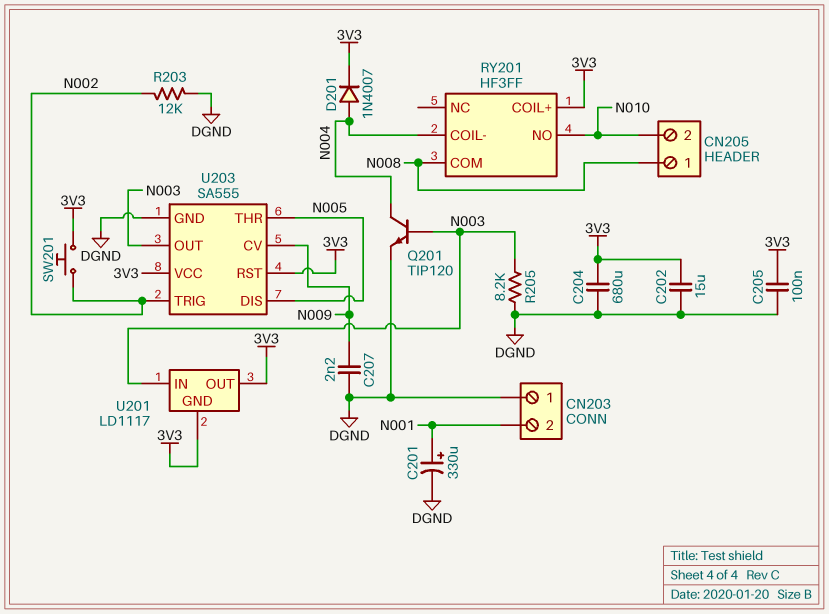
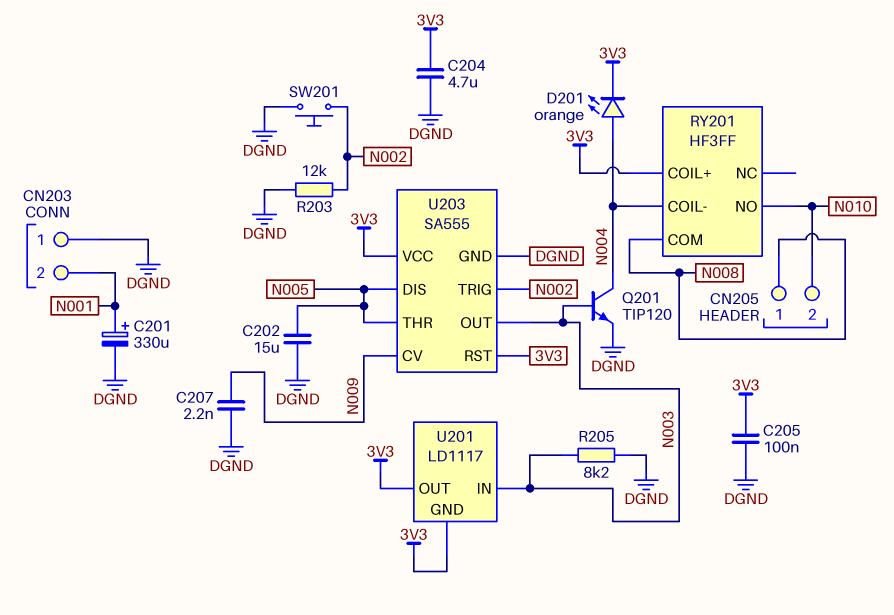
C202: 15uF (3V3, DGND) -> 15uF (DGND, N005)
C204: 680uF (3V3, DGND) -> 4.7uF (3V3, DGND)
D201: diode 1N4007 (A N004, K 3V3) -> LED orange (A N004, K 3V3)
SW201: button (3V3, N002) -> button (DGND, N002)

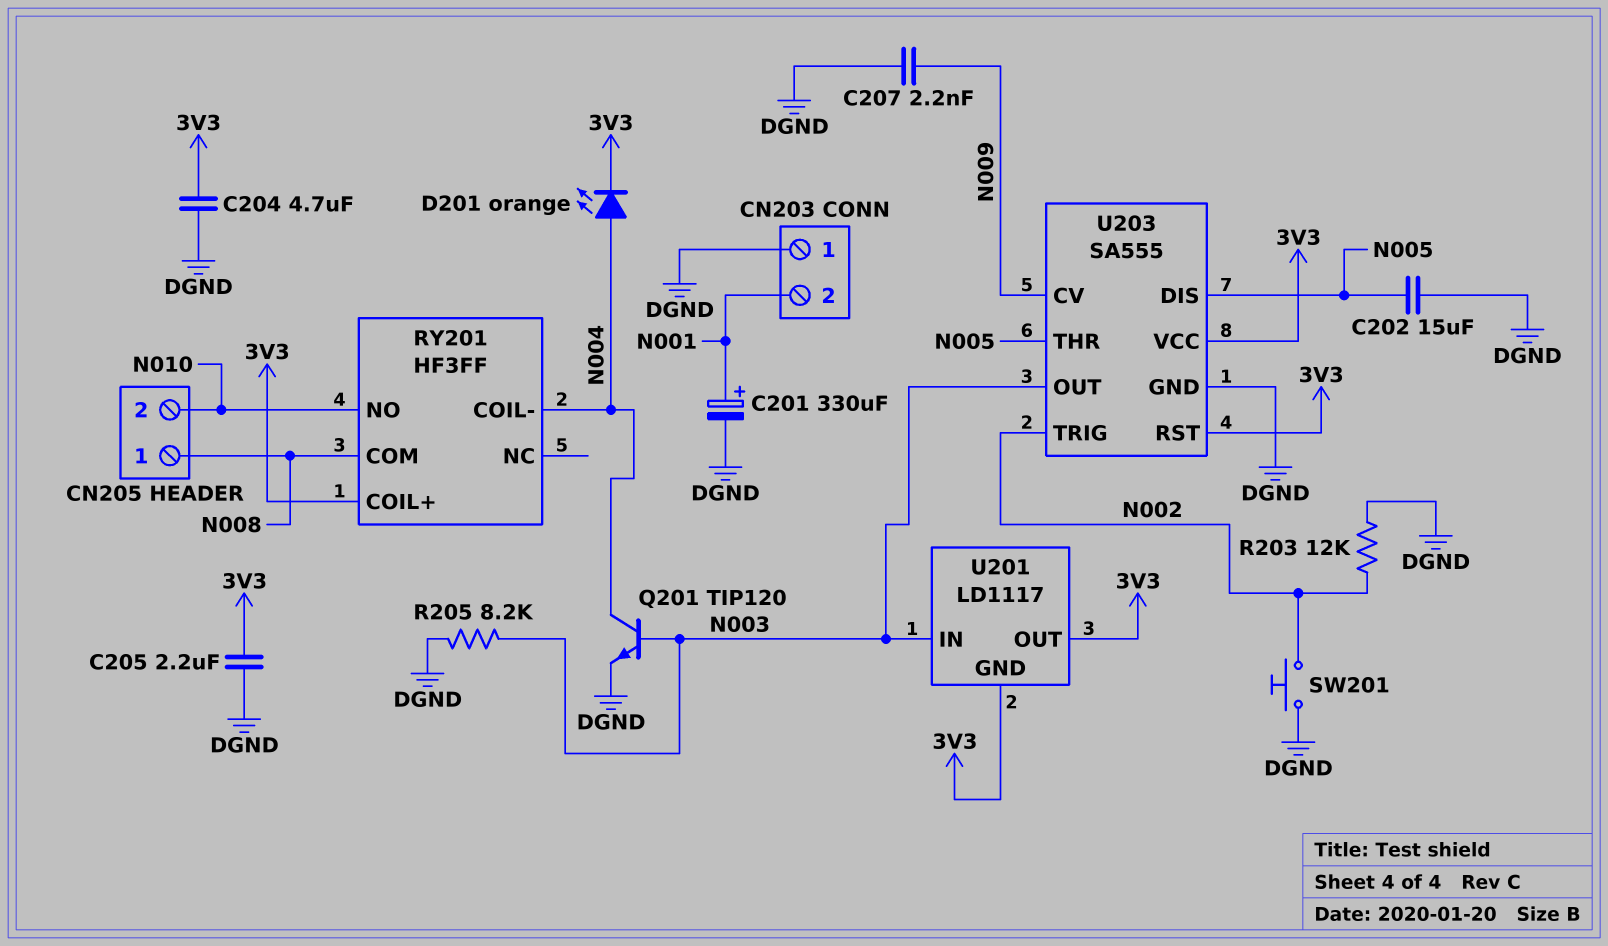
C205: 100nF (3V3, DGND) -> 2.2uF (3V3, DGND)

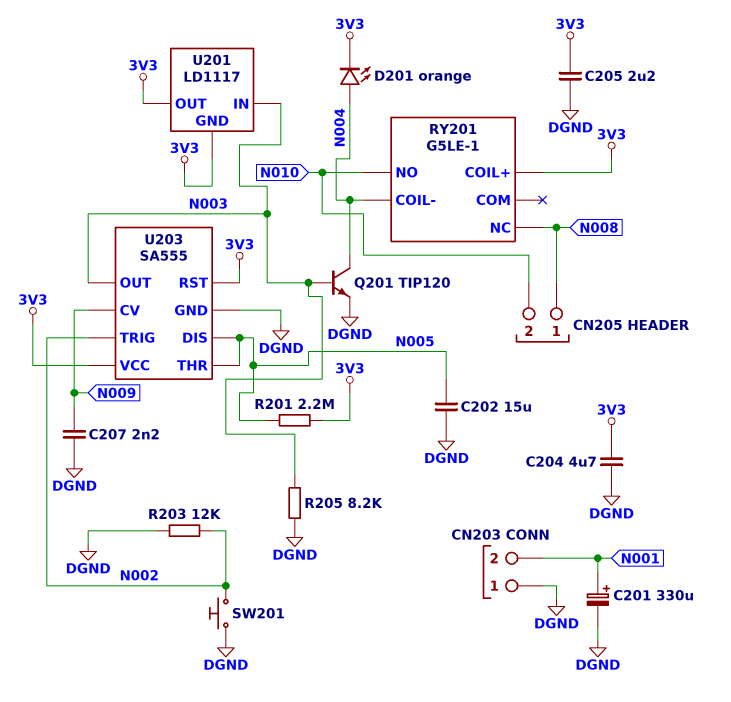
R201: none -> 2.2M (3V3, N005)
RY201: HF3FF -> G5LE-1
RY201 pin COM: N008 -> none
RY201 pin NC: none -> N008

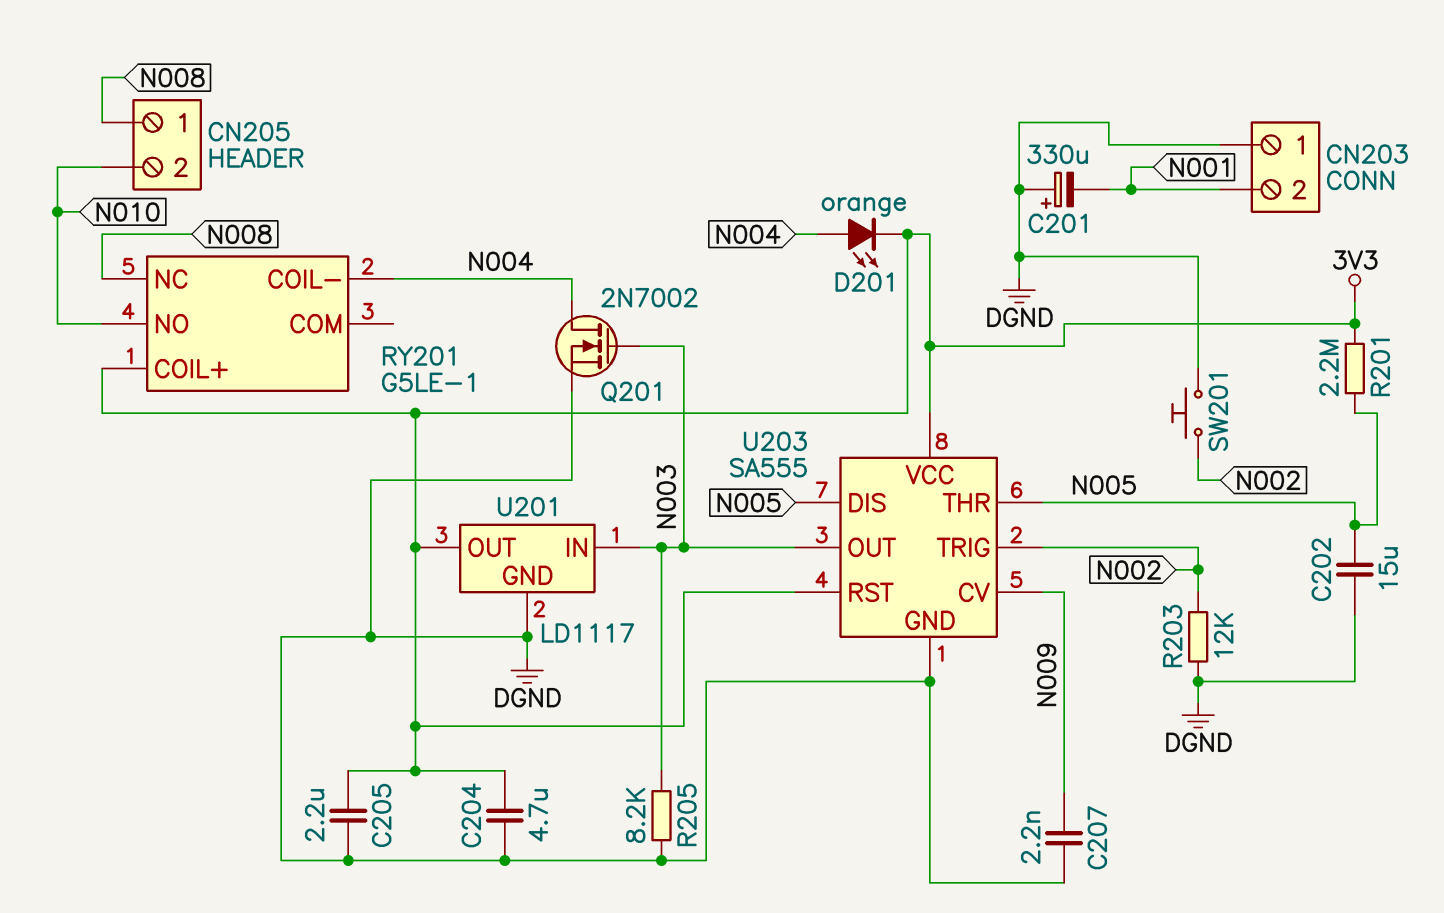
C201: 330uF (plus N001, minus DGND) -> 330uF (plus DGND, minus N001)
Q201: NPN TIP120 (B N003, C N004, E DGND) -> NMOS 2N7002 (G N003, D N004, S DGND)
U201 pin GND: 3V3 -> DGND

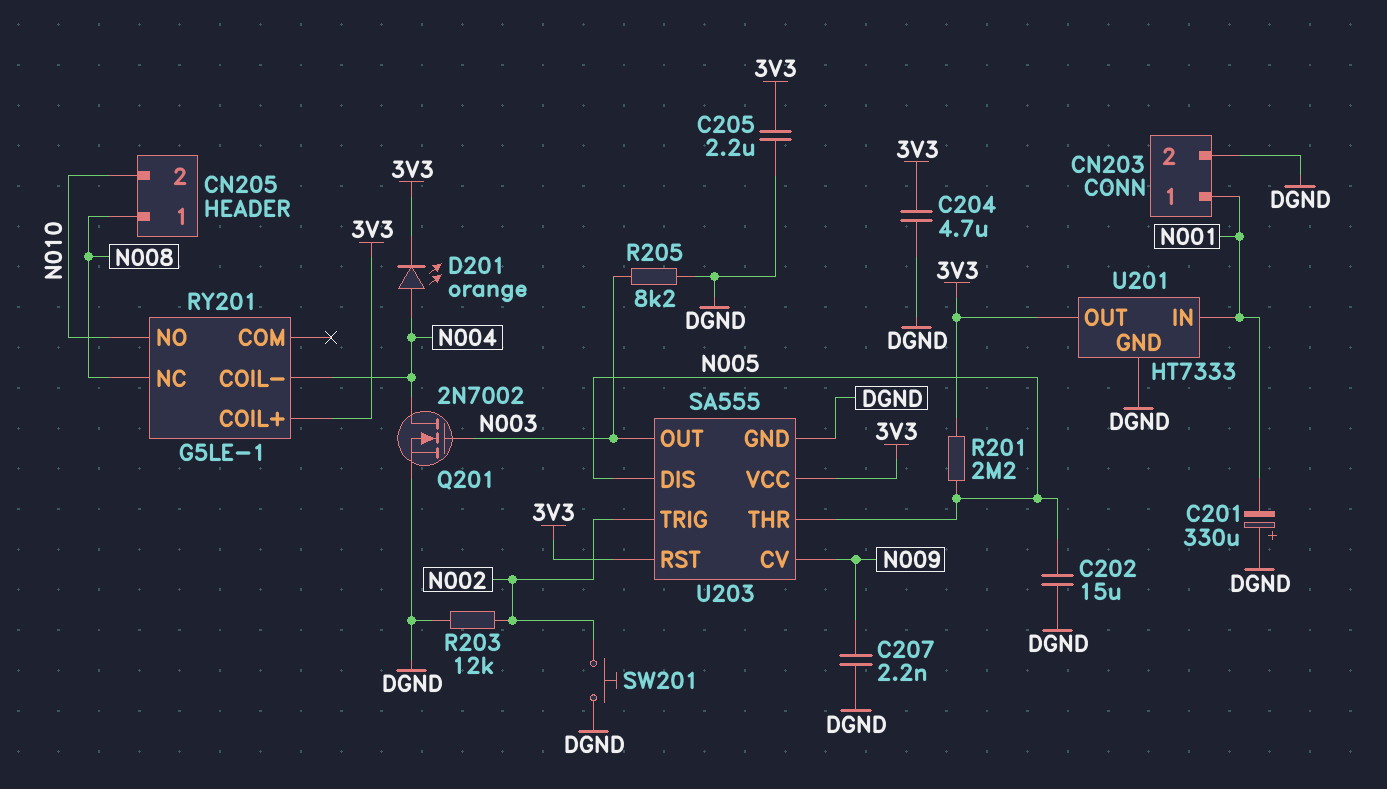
CN203 pin 1: DGND -> N001
CN203 pin 2: N001 -> DGND
U201: LD1117 -> HT7333
U201 pin IN: N003 -> N001

